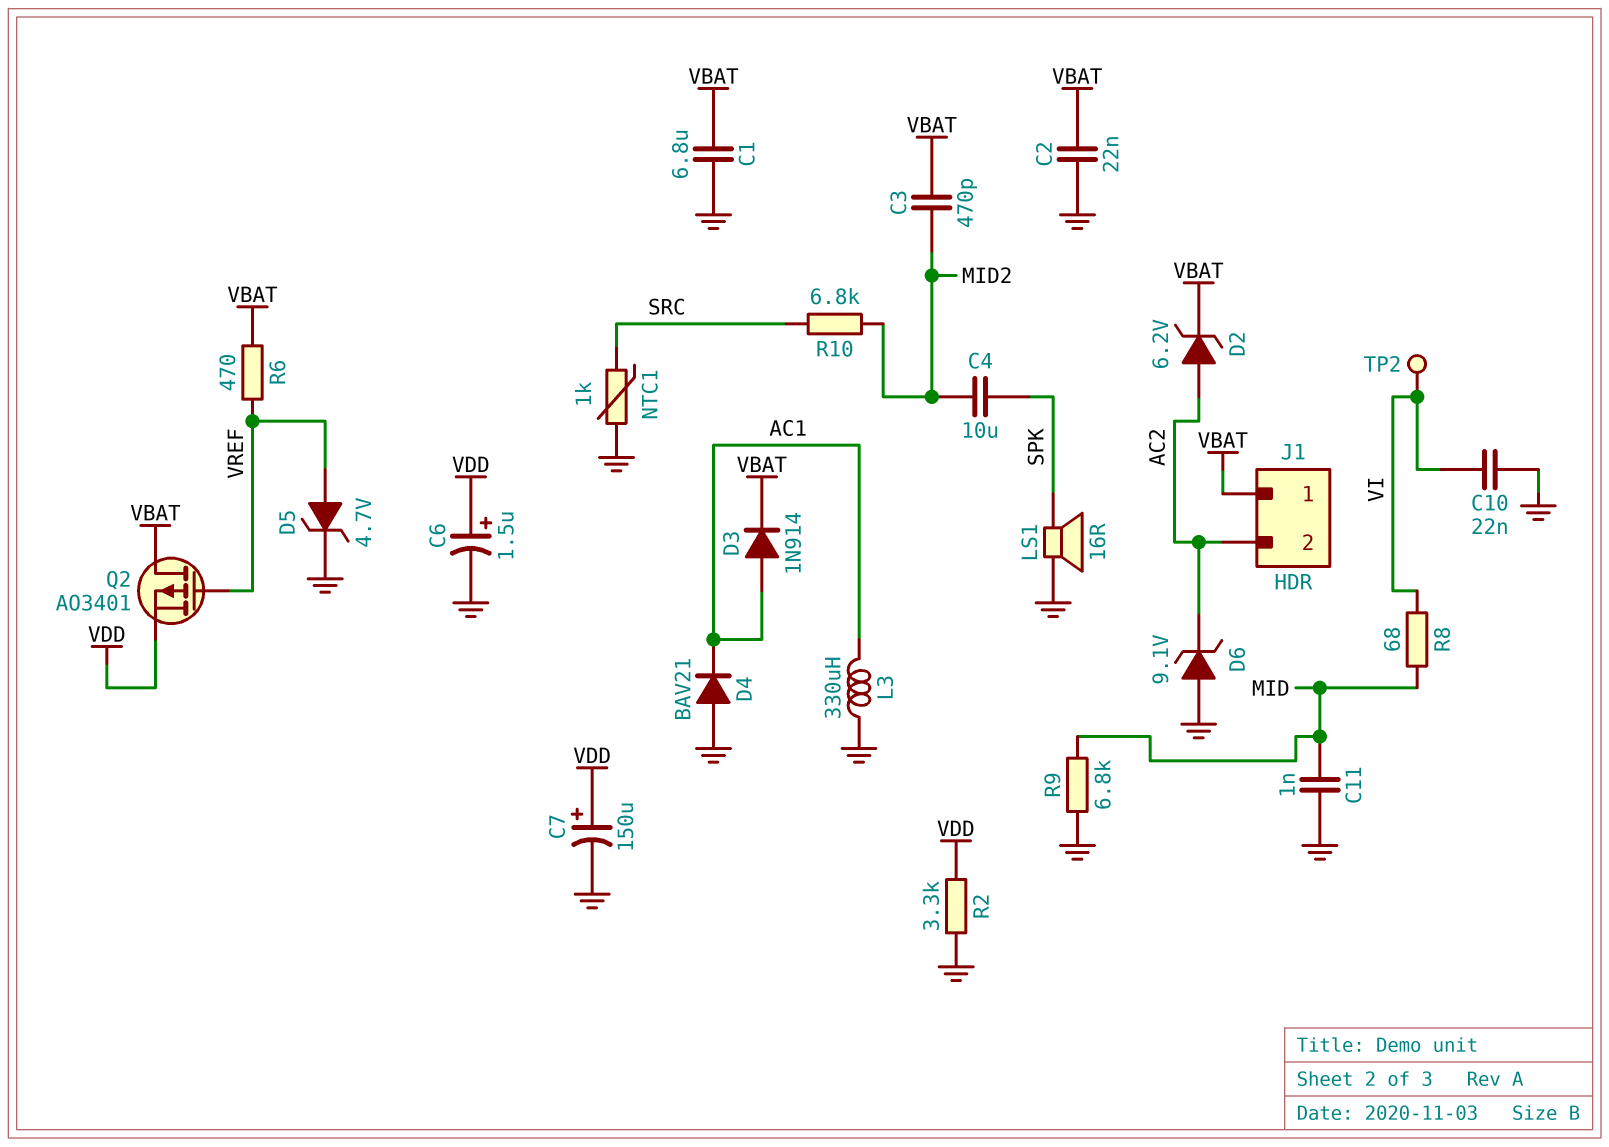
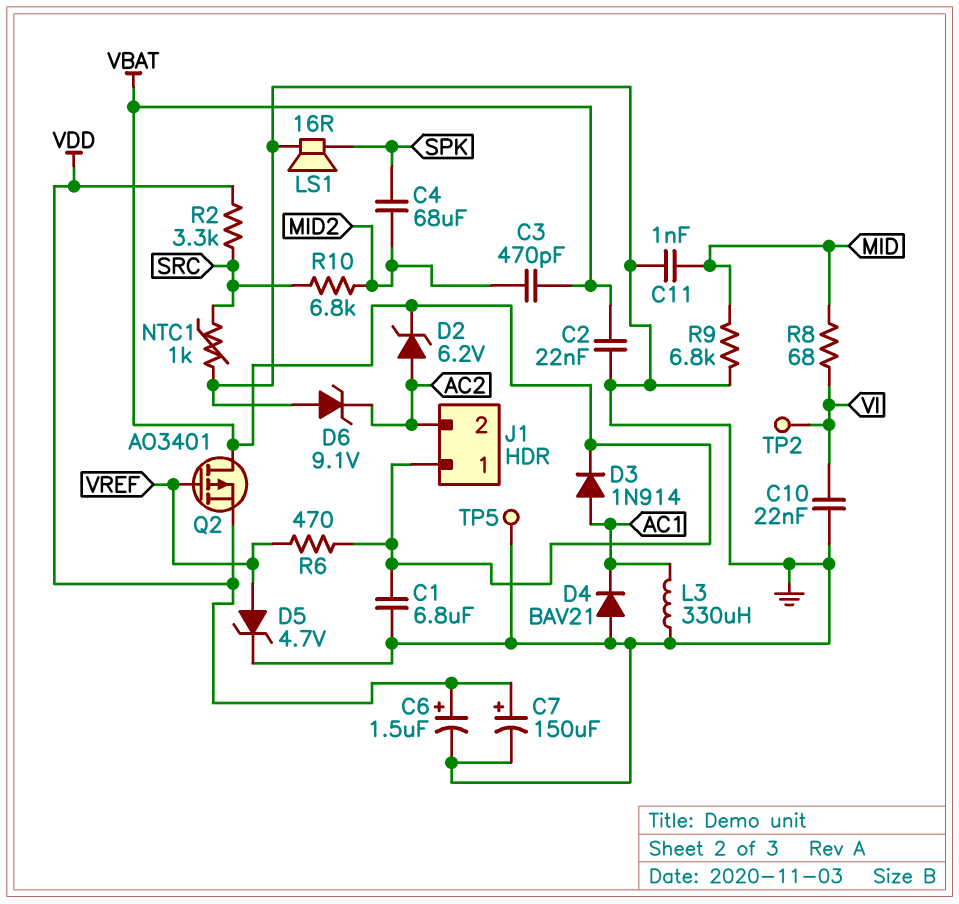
C4: 10uF (MID2, SPK) -> 68uF (MID2, SPK)
R2: 3.3k (GND, VDD) -> 3.3k (SRC, VDD)
TP5: none -> test point (GND)

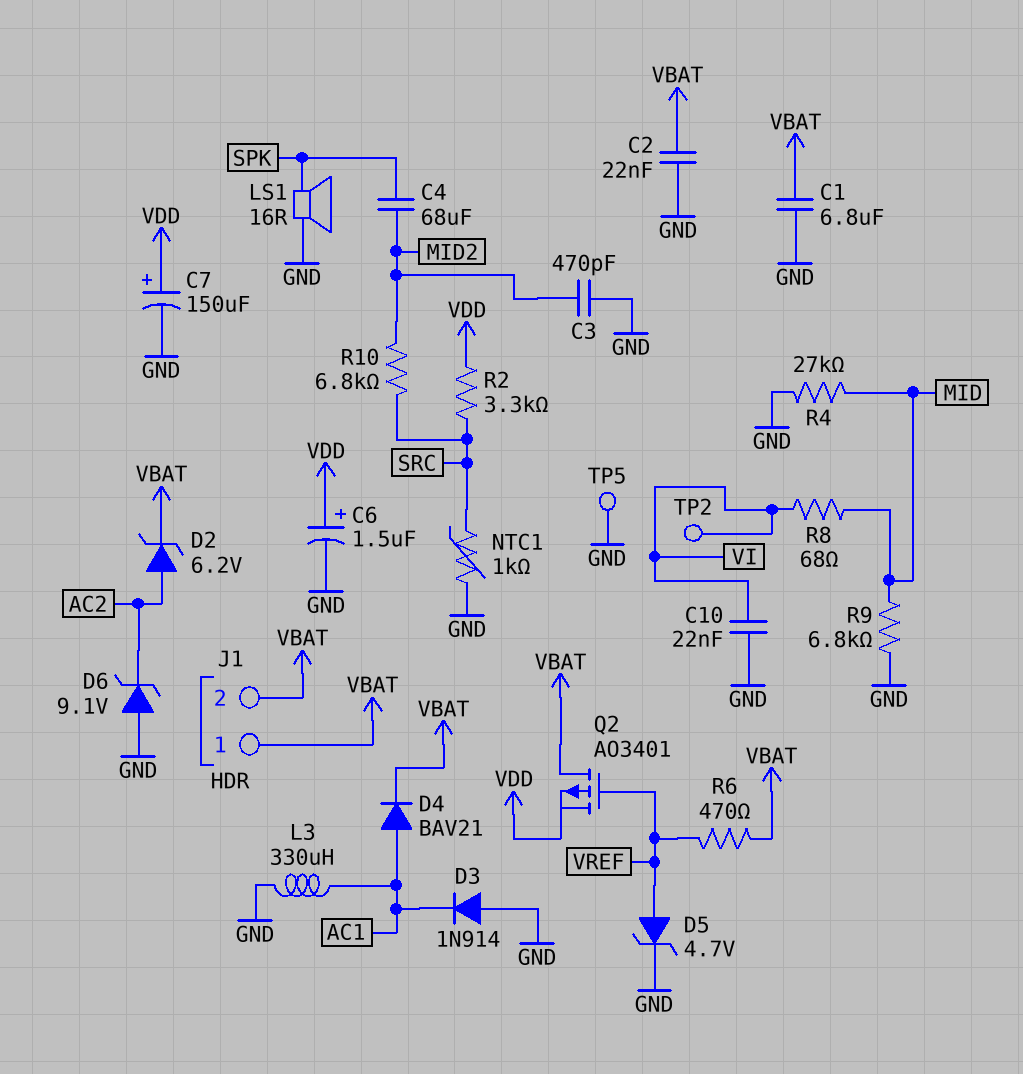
C3: 470pF (MID2, VBAT) -> 470pF (GND, MID2)
C11: 1nF (GND, MID) -> none
D3: diode 1N914 (A AC1, K VBAT) -> diode 1N914 (A GND, K AC1)
D4: diode BAV21 (A GND, K AC1) -> diode BAV21 (A AC1, K VBAT)
J1 pin 2: AC2 -> VBAT
R4: none -> 27k (GND, MID)

